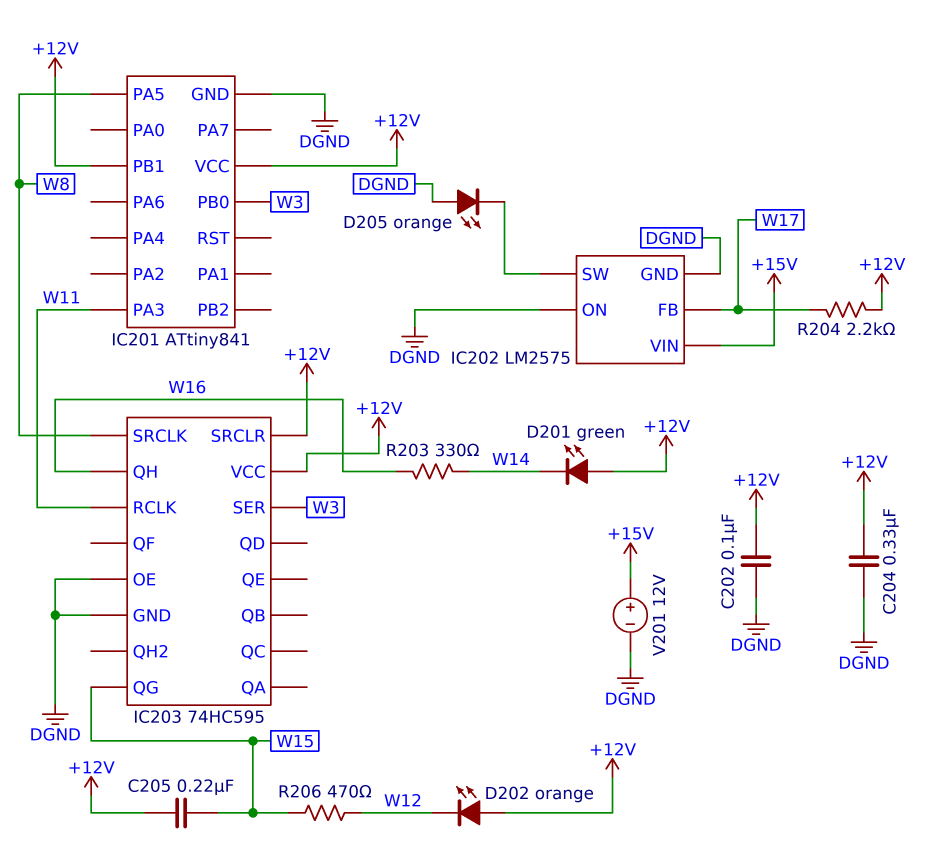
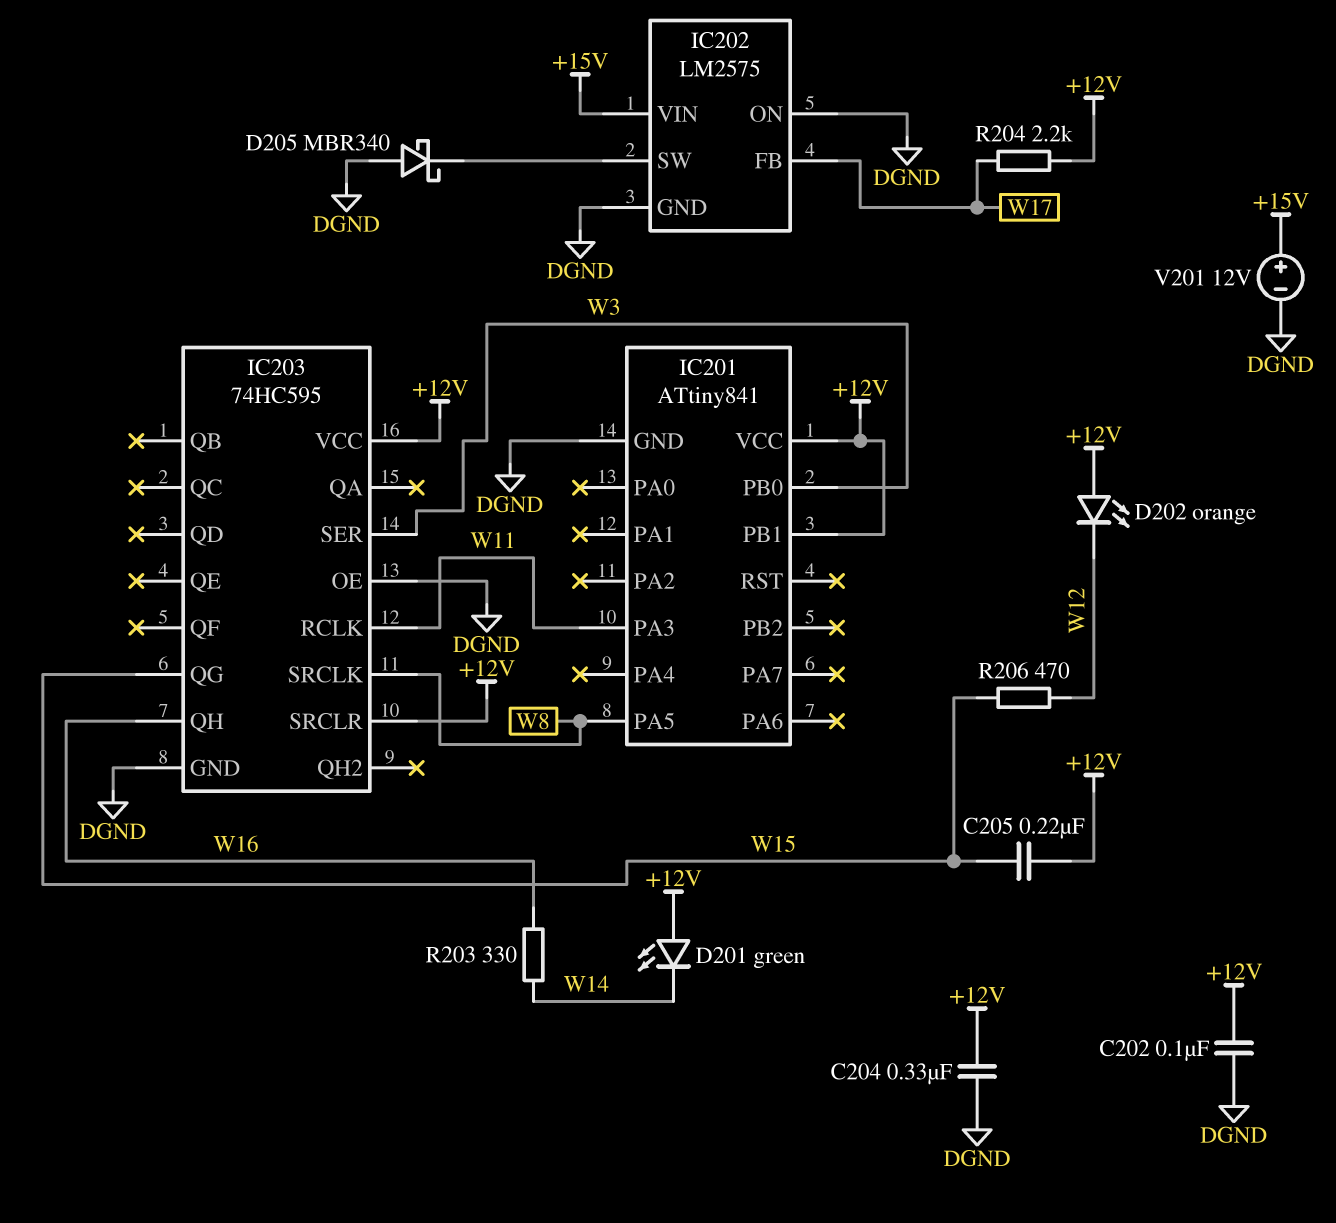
D205: LED orange (A DGND, K IC202/SW) -> schottky MBR340 (A DGND, K IC202/SW)

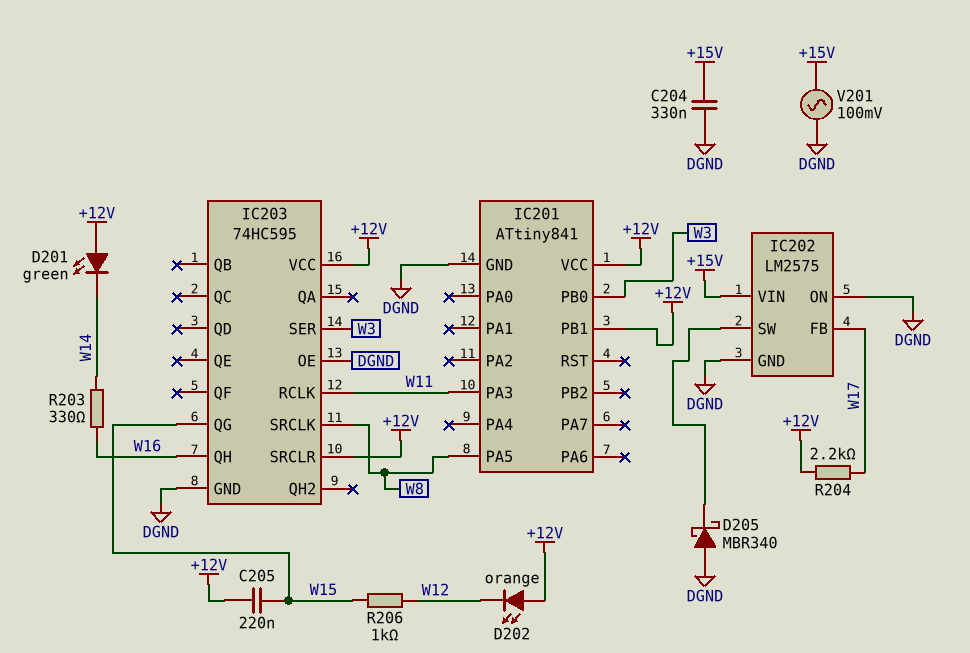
C202: 100nF (+12V, DGND) -> none
C204: 330nF (+12V, DGND) -> 330nF (+15V, DGND)
R206: 470 (W12, W15) -> 1k (W12, W15)
V201: 12V (plus +15V, minus DGND) -> AC 100mV (+15V, DGND)

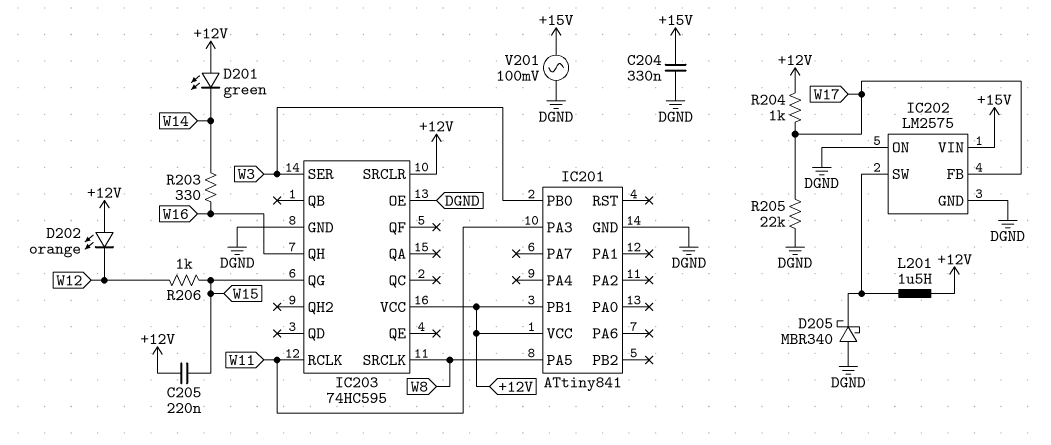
L201: none -> 1.5uH (+12V, IC202/SW)
R204: 2.2k (+12V, W17) -> 1k (+12V, W17)
R205: none -> 22k (DGND, W17)

